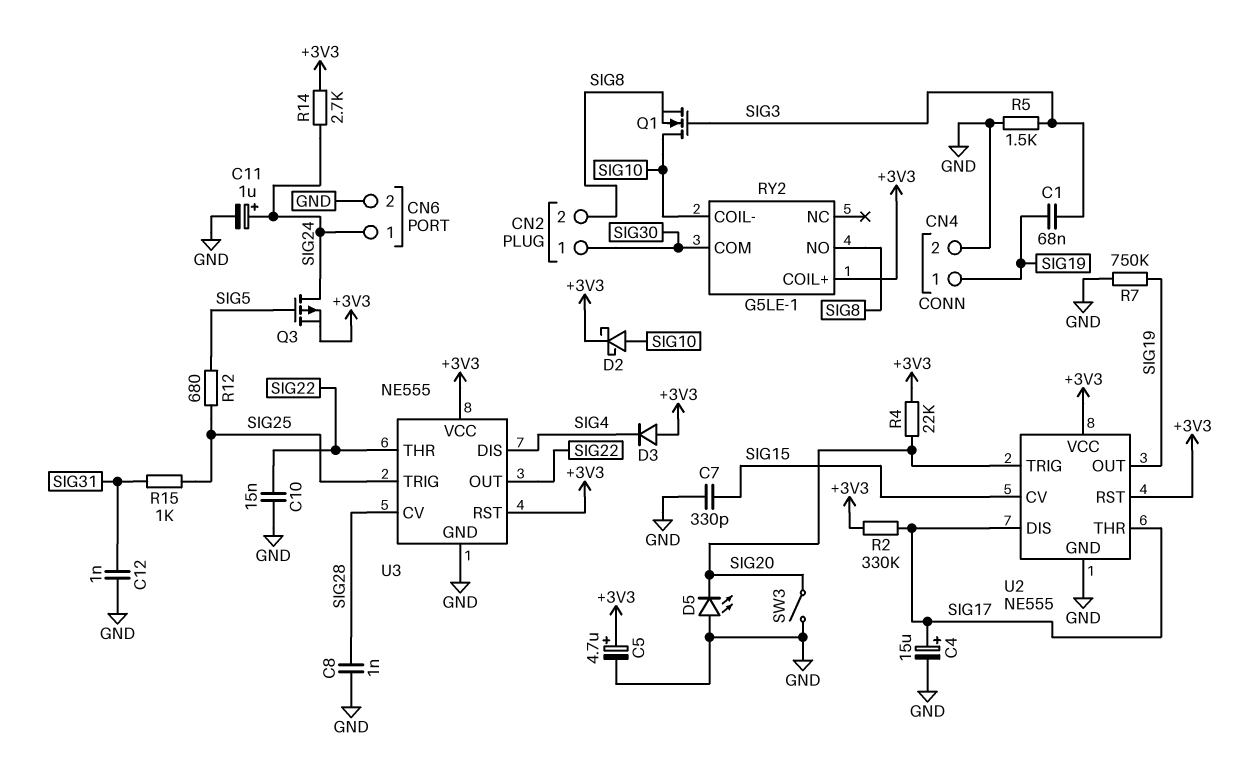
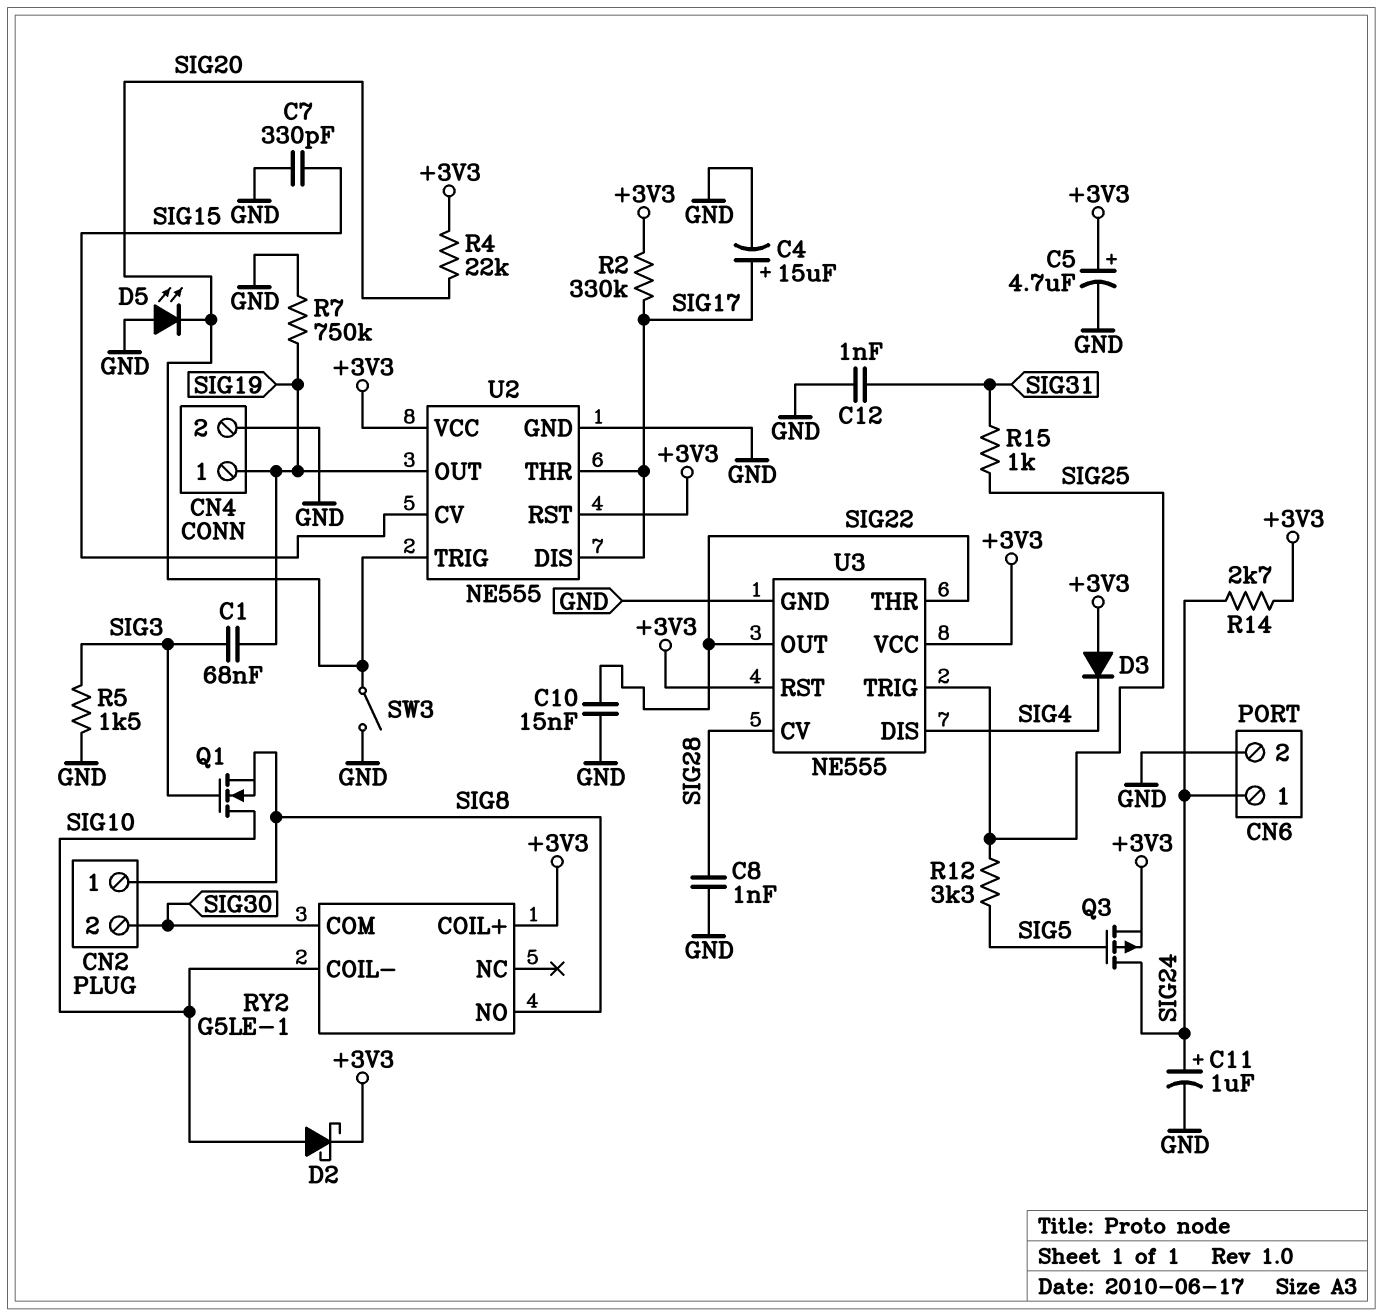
CN2 pin 1: SIG30 -> SIG8
CN2 pin 2: SIG8 -> SIG30
R12: 680 (SIG5, SIG25) -> 3.3k (SIG5, SIG25)

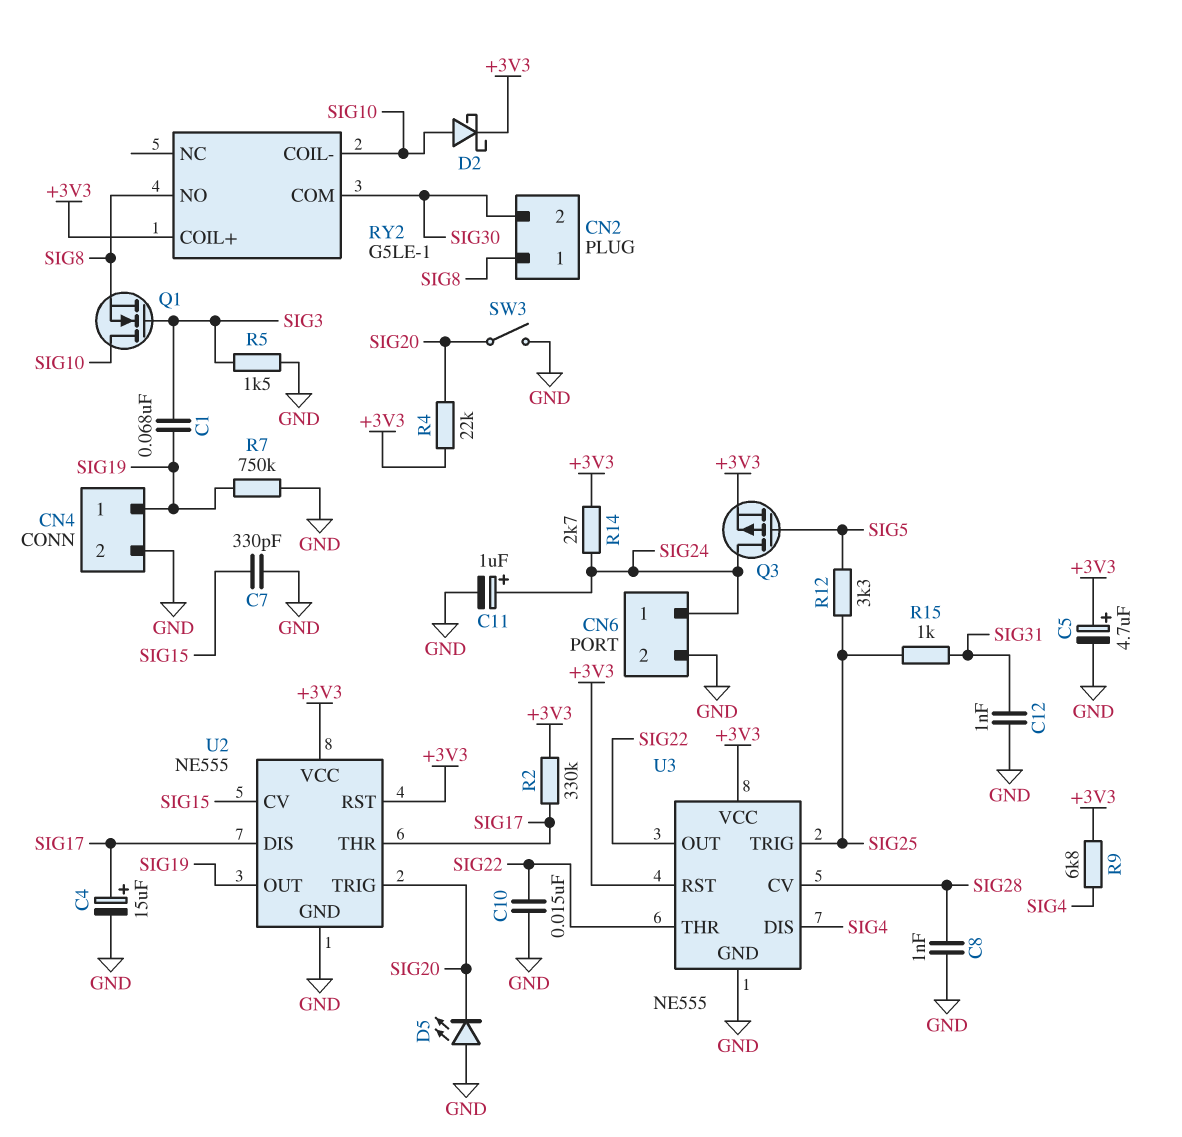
D3: diode (A +3V3, K SIG4) -> none
R9: none -> 6.8k (+3V3, SIG4)

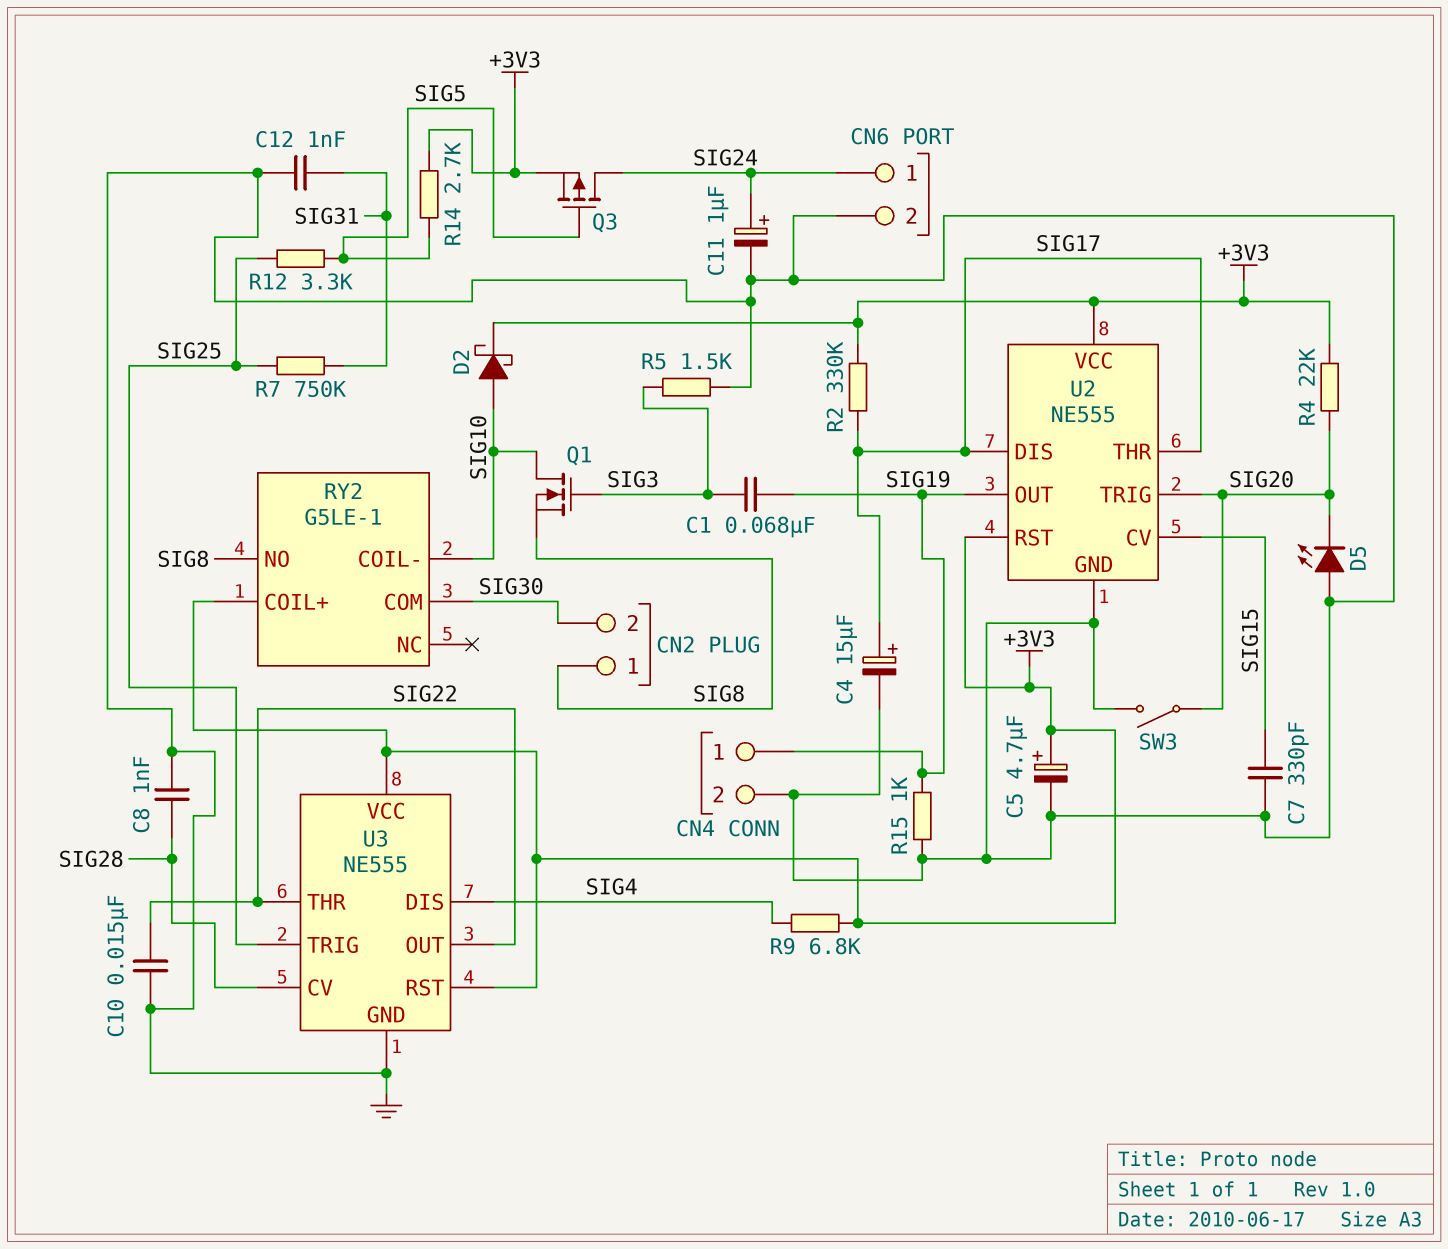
R7: 750k (GND, SIG19) -> 750k (SIG25, SIG31)
R14: 2.7k (+3V3, SIG24) -> 2.7k (+3V3, SIG5)
R15: 1k (SIG25, SIG31) -> 1k (GND, SIG19)

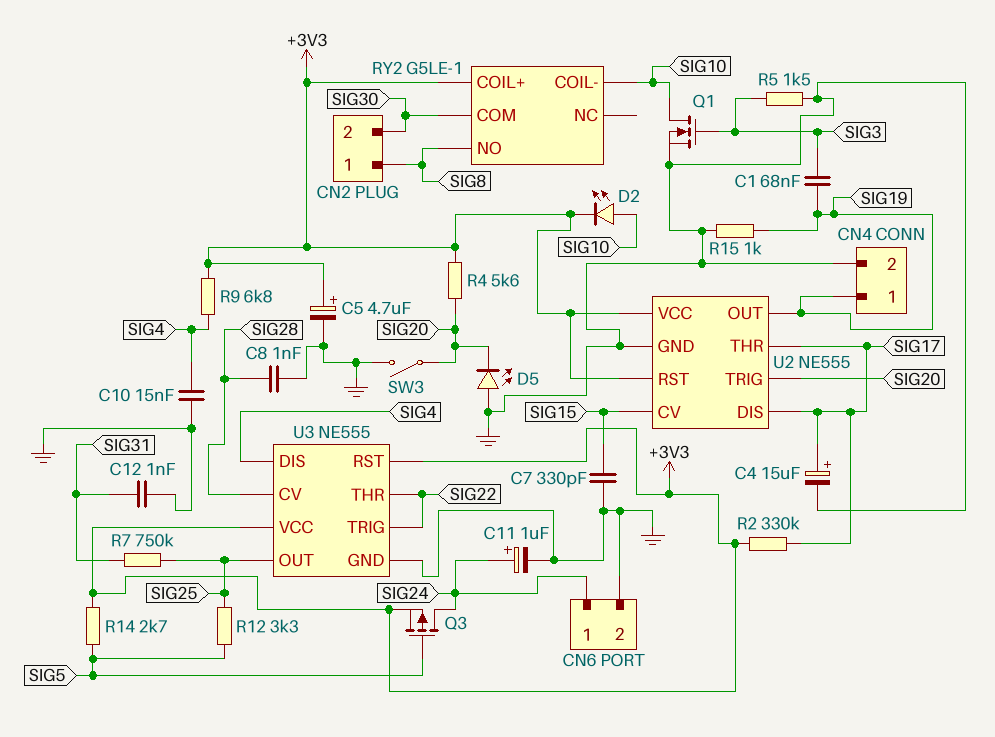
C10: 15nF (GND, SIG22) -> 15nF (GND, SIG4)
D2: schottky (A SIG10, K +3V3) -> LED (A SIG10, K +3V3)
Q1: NMOS (G SIG3, D SIG10, S SIG8) -> NMOS (G SIG3, D SIG10, S GND)
R4: 22k (+3V3, SIG20) -> 5.6k (+3V3, SIG20)
U3 pin OUT: SIG22 -> SIG25
U3 pin TRIG: SIG25 -> SIG22

